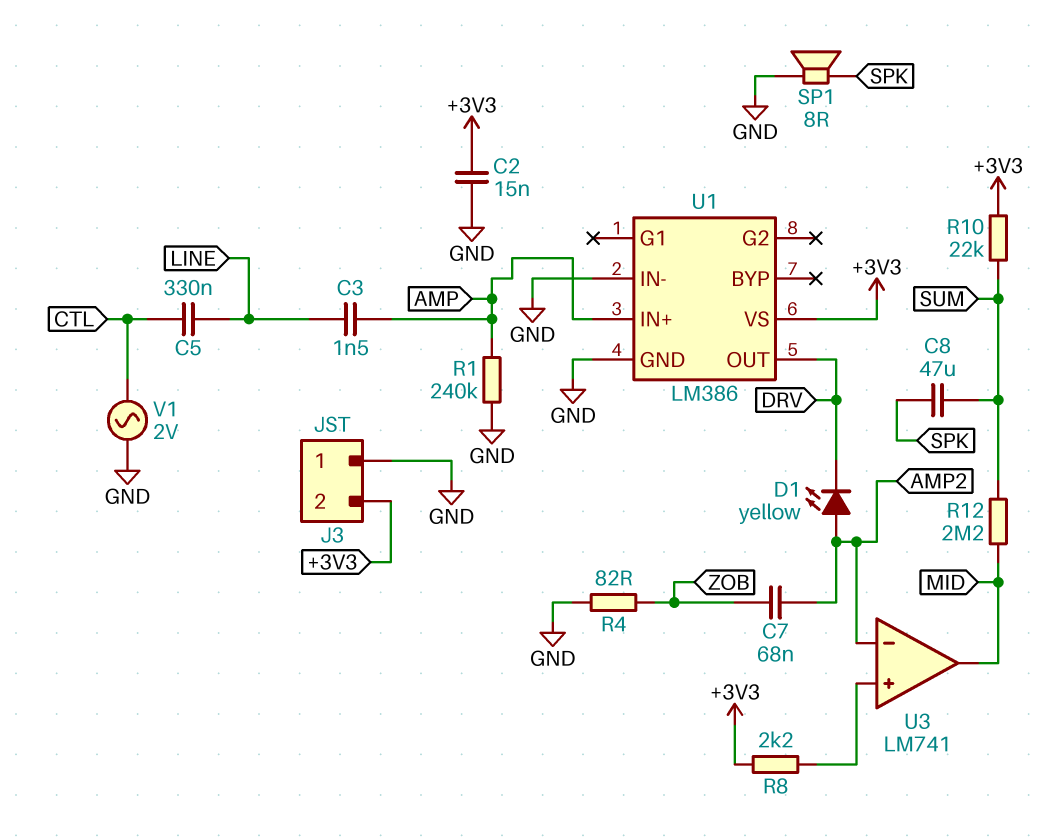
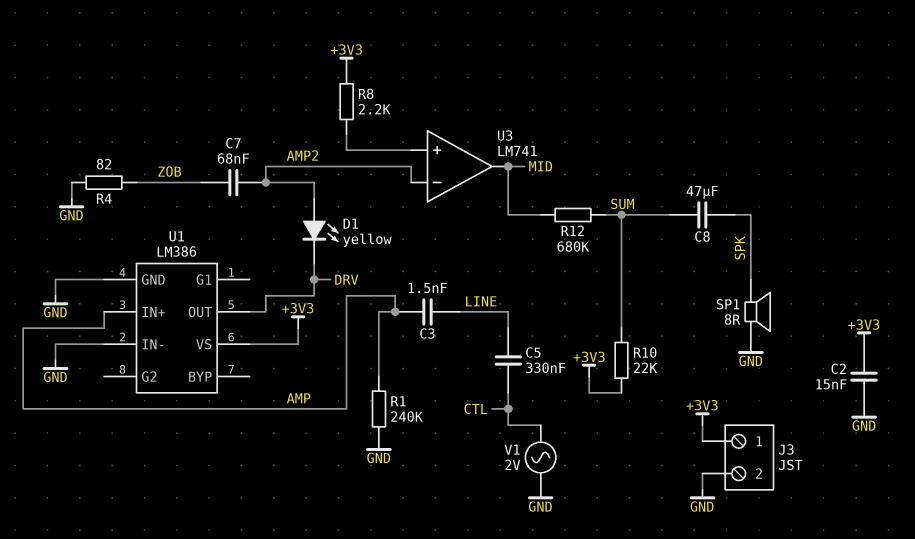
J3 pin 1: GND -> +3V3
J3 pin 2: +3V3 -> GND
R12: 2.2M (MID, SUM) -> 680k (MID, SUM)

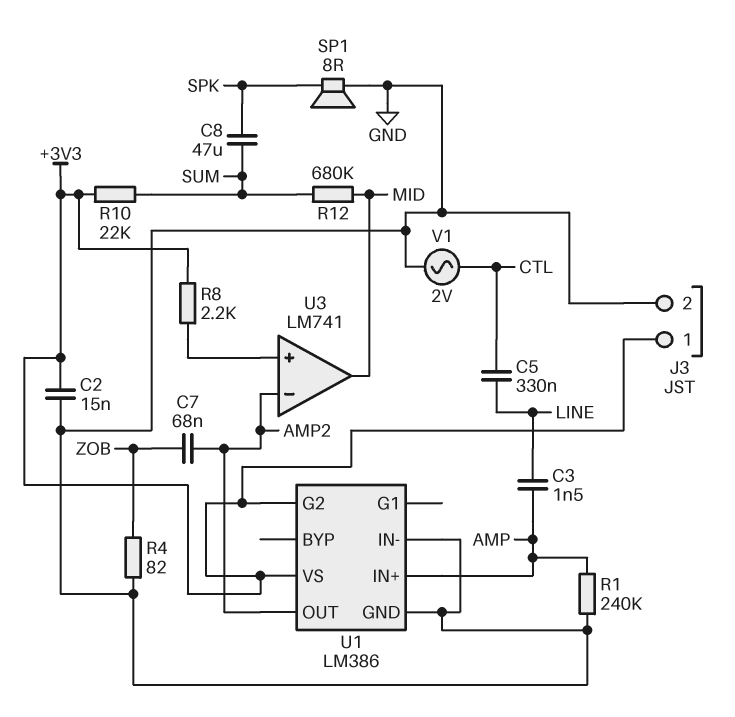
D1: LED yellow (A AMP2, K DRV) -> none
U1 pin G2: none -> +3V3
U1 pin OUT: DRV -> AMP2

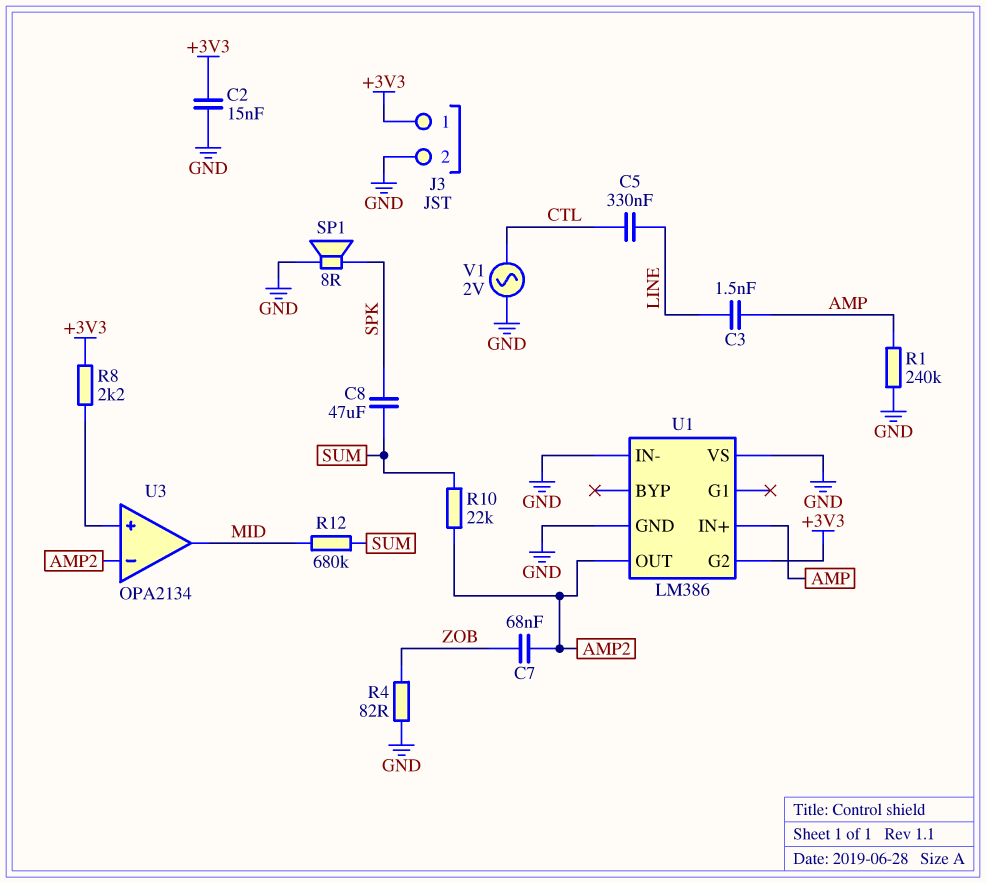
R10: 22k (+3V3, SUM) -> 22k (AMP2, SUM)
U1 pin VS: +3V3 -> GND
U3: LM741 -> OPA2134

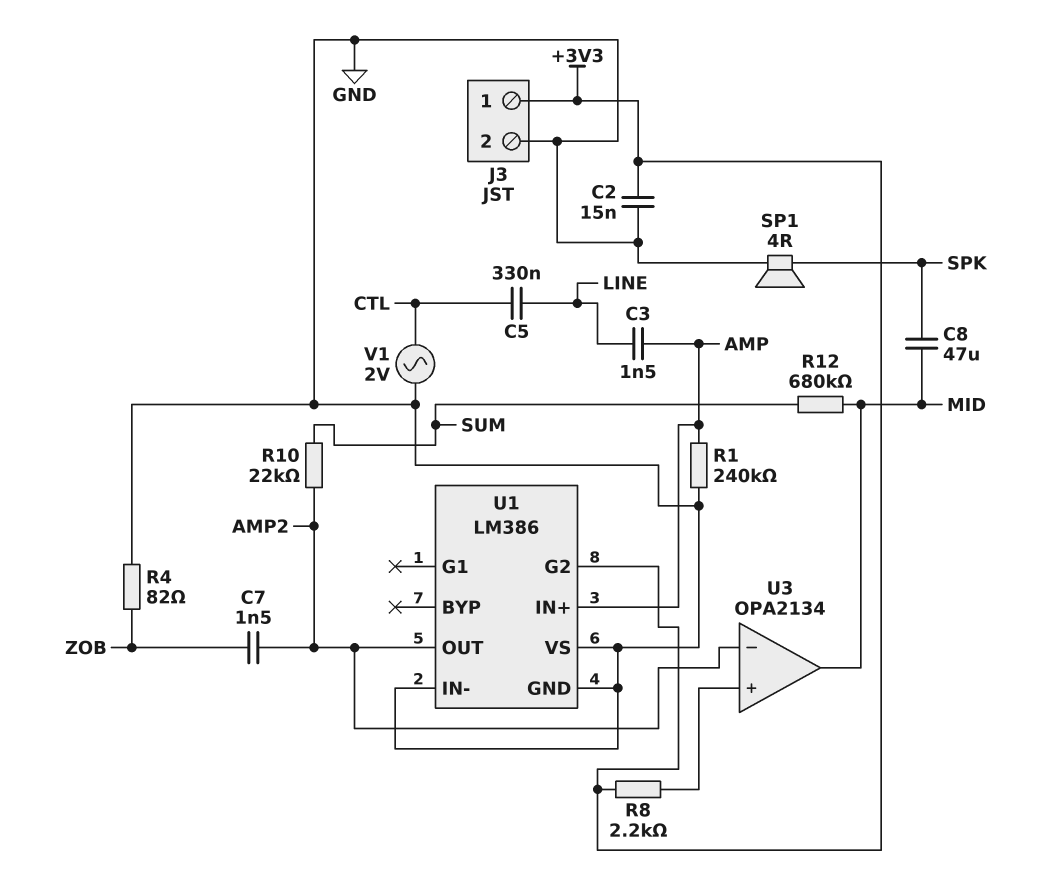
C7: 68nF (AMP2, ZOB) -> 1.5nF (AMP2, ZOB)
C8: 47uF (SPK, SUM) -> 47uF (MID, SPK)
SP1: speaker 8R (GND, SPK) -> speaker 4R (GND, SPK)

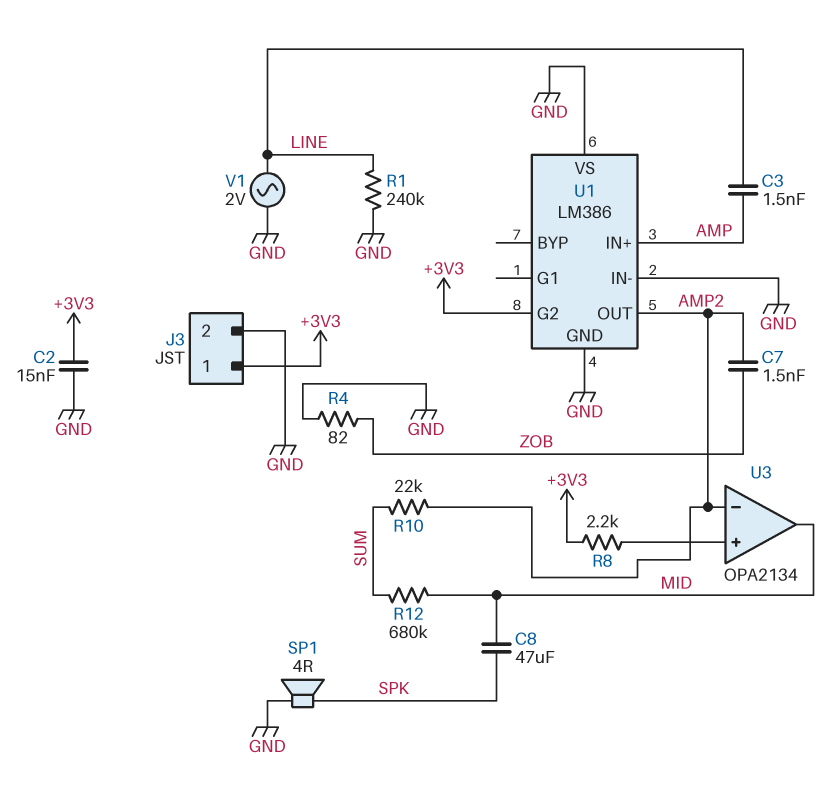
C5: 330nF (CTL, LINE) -> none
R1: 240k (AMP, GND) -> 240k (GND, LINE)
V1: AC 2V (CTL, GND) -> AC 2V (GND, LINE)

